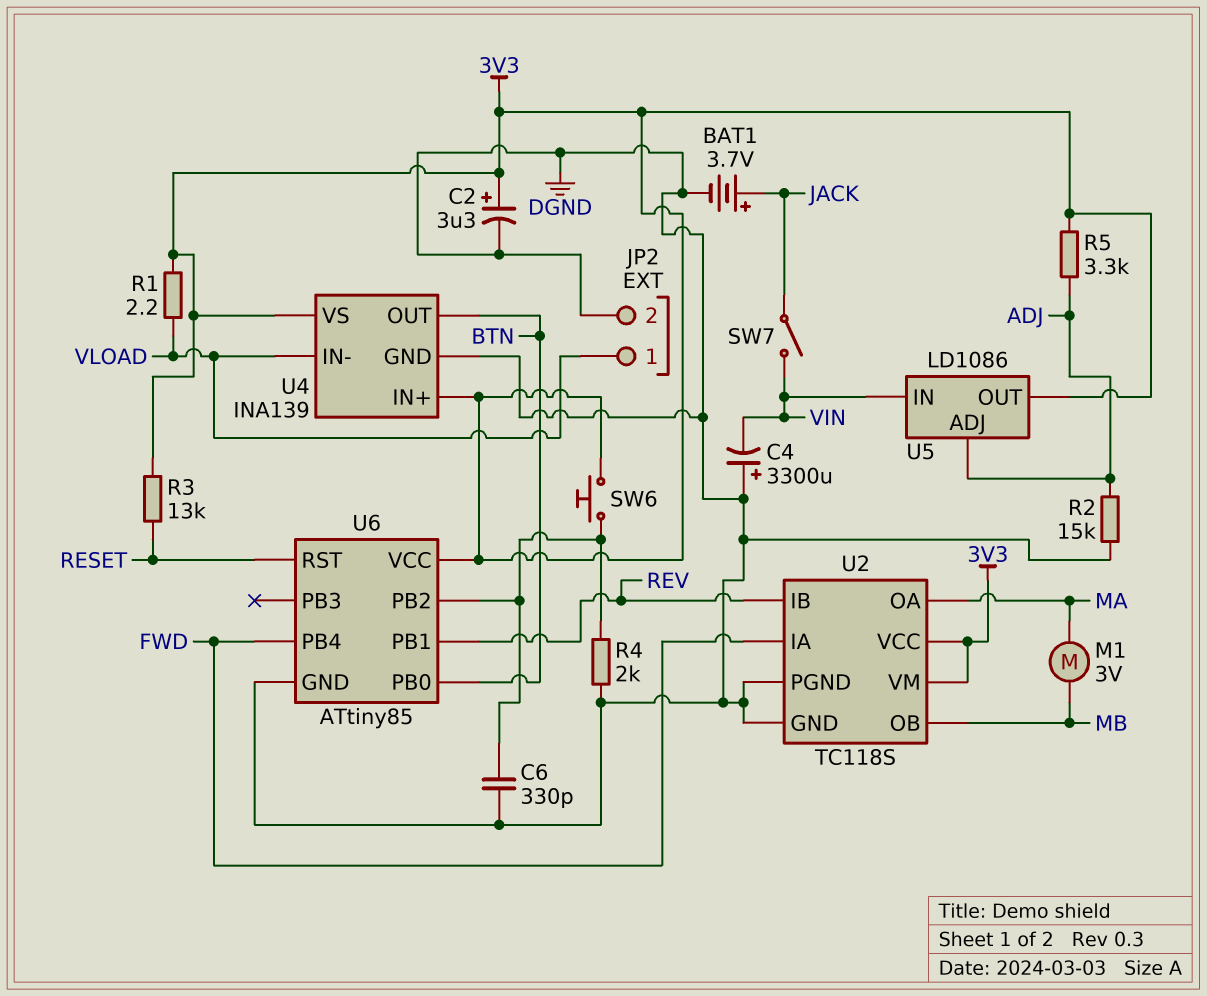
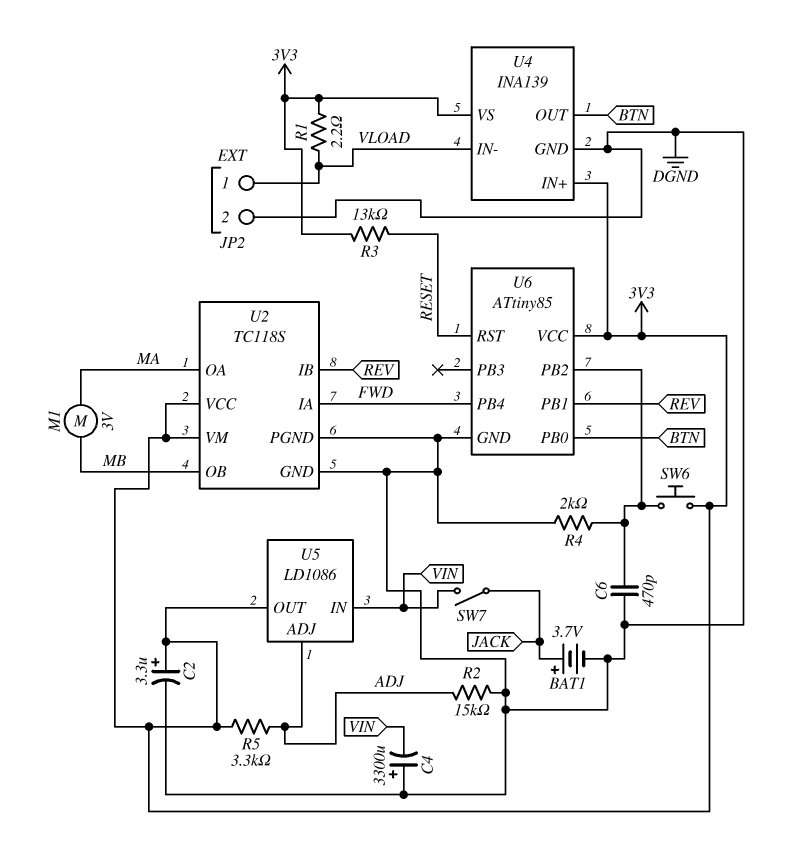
C6: 330pF (DGND, U6/PB2) -> 470pF (DGND, U6/PB2)

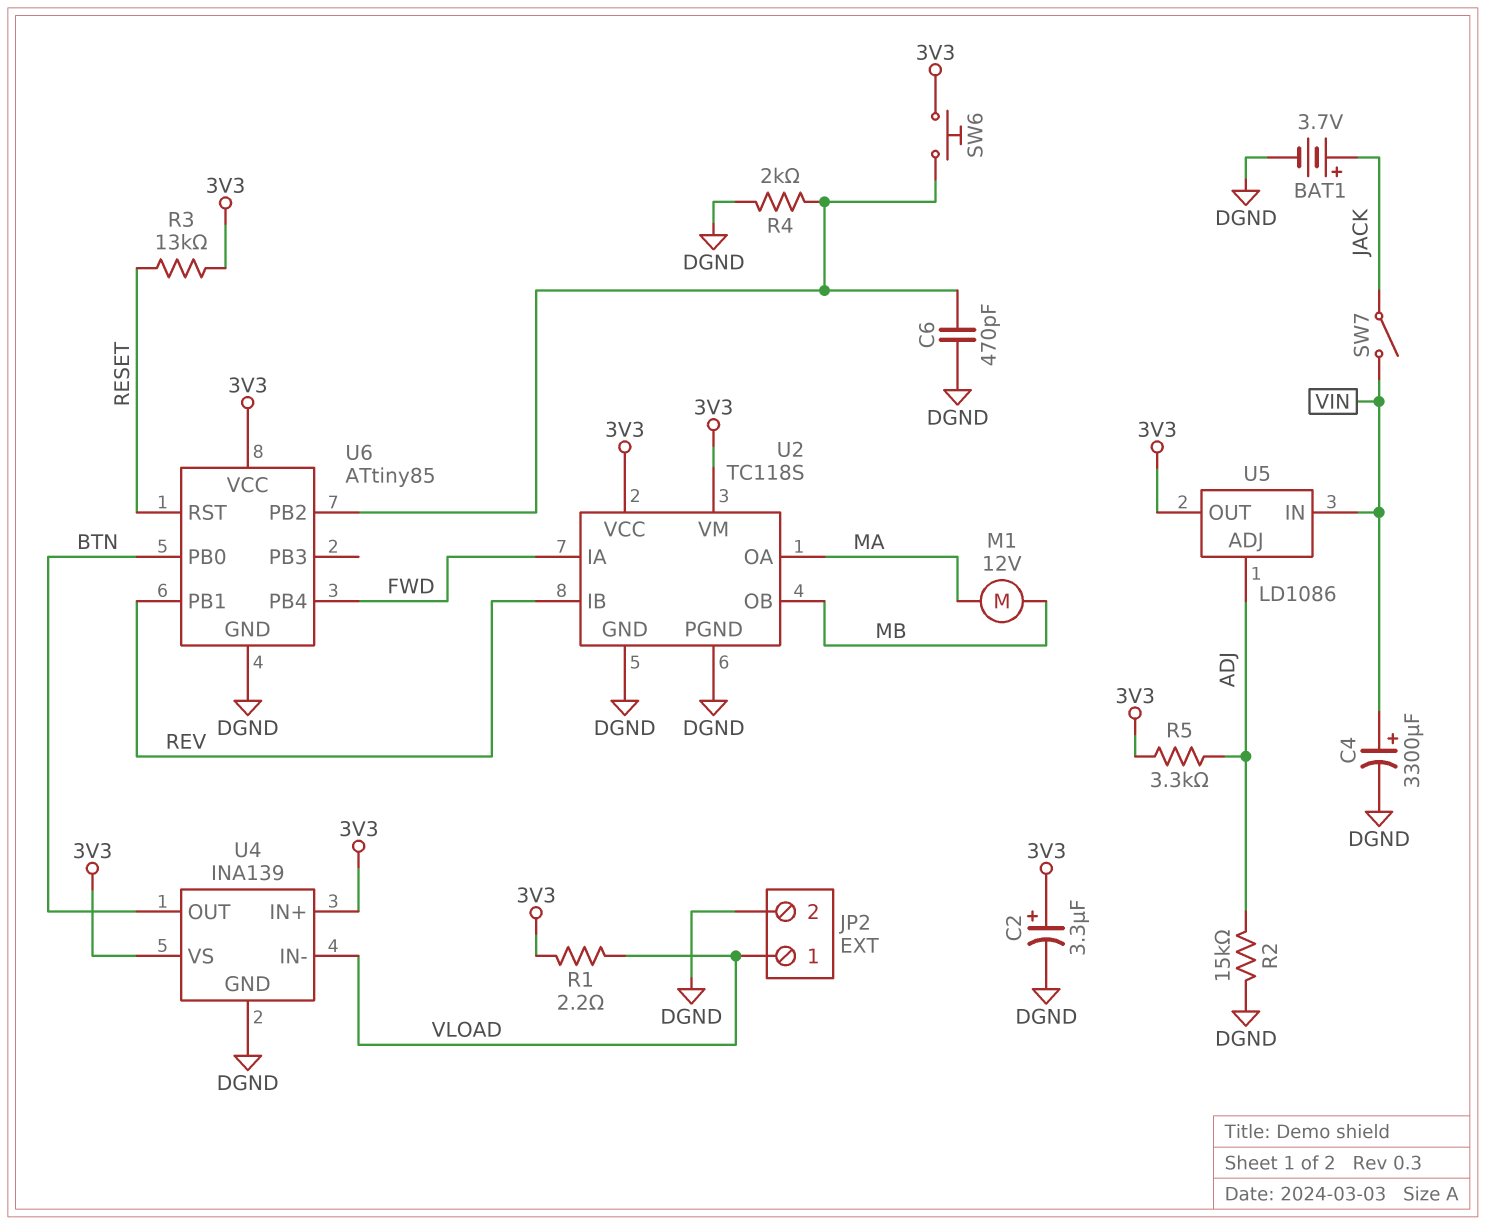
C4: 3300uF (plus DGND, minus VIN) -> 3300uF (plus VIN, minus DGND)
M1: motor 3V (MA, MB) -> motor 12V (MA, MB)

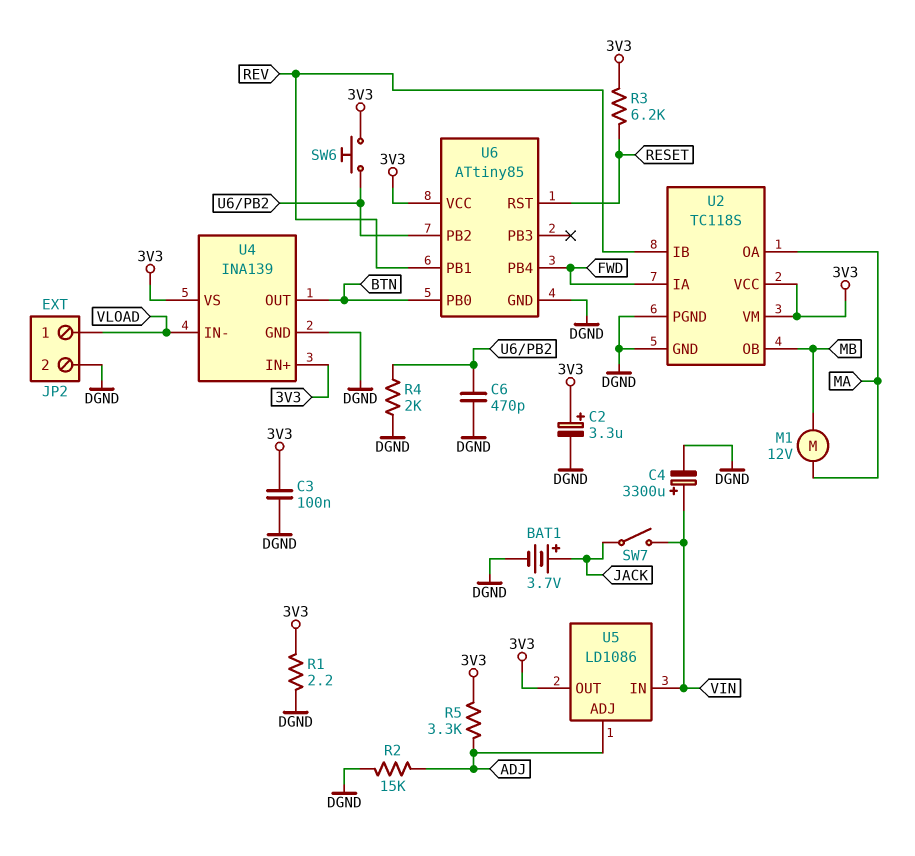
C3: none -> 100nF (3V3, DGND)
R1: 2.2 (3V3, VLOAD) -> 2.2 (3V3, DGND)
R3: 13k (3V3, RESET) -> 6.2k (3V3, RESET)

